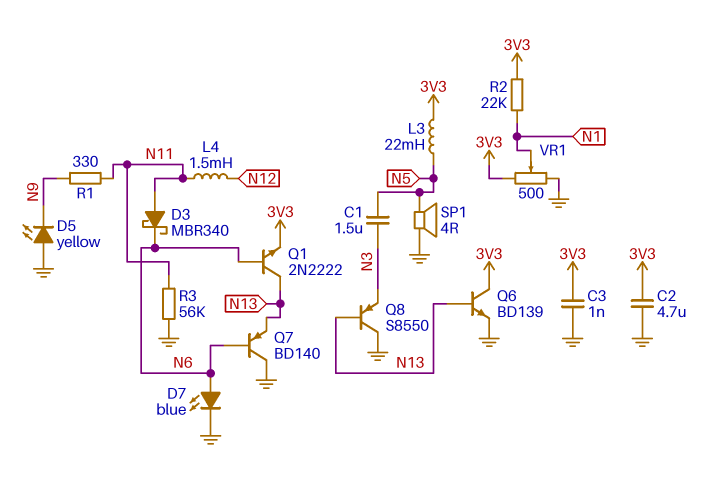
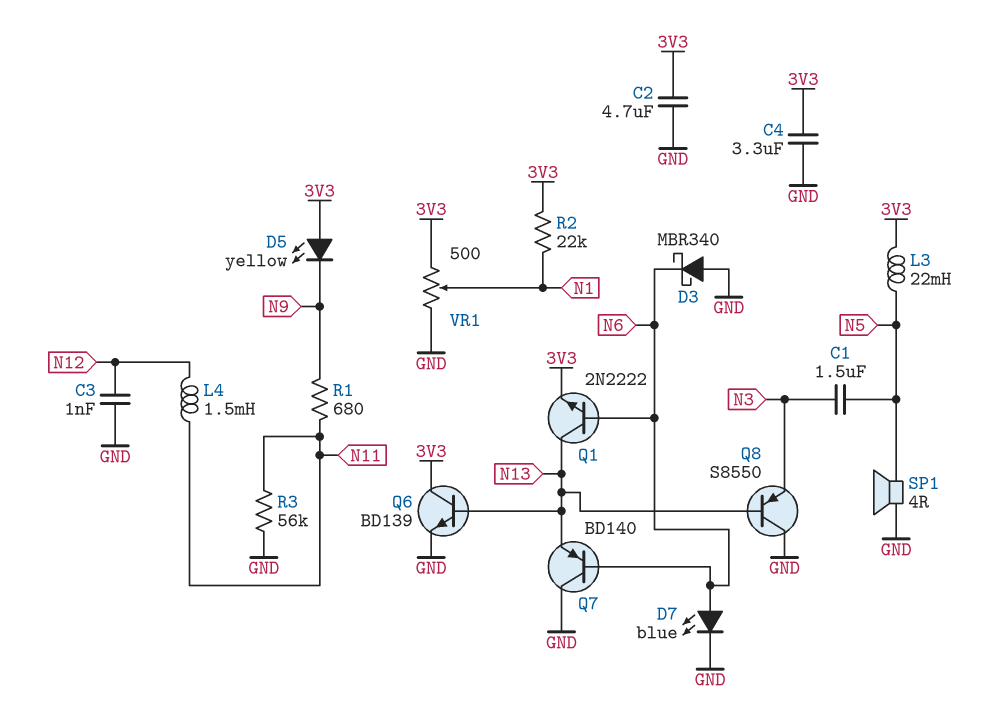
C3: 1nF (3V3, GND) -> 1nF (GND, N12)
C4: none -> 3.3uF (3V3, GND)
D3: schottky MBR340 (A N11, K N6) -> schottky MBR340 (A GND, K N6)
D5: LED yellow (A GND, K N9) -> LED yellow (A 3V3, K N9)
R1: 330 (N9, N11) -> 680 (N9, N11)

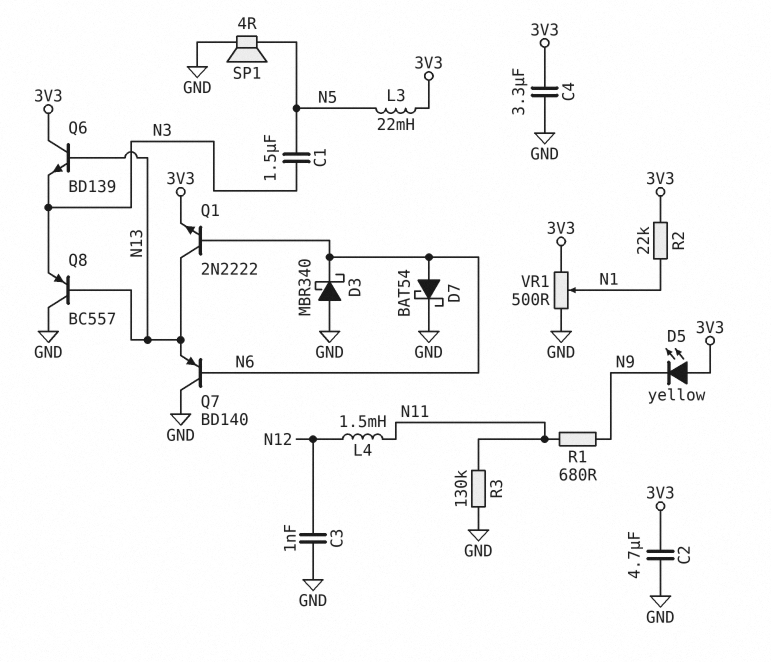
D7: LED blue (A N6, K GND) -> schottky BAT54 (A N6, K GND)
Q6: NPN BD139 (B N13, C 3V3, E GND) -> NPN BD139 (B N13, C 3V3, E N3)
Q8: PNP S8550 (B N13, C GND, E N3) -> PNP BC557 (B N13, C GND, E N3)
R3: 56k (GND, N11) -> 130k (GND, N11)

